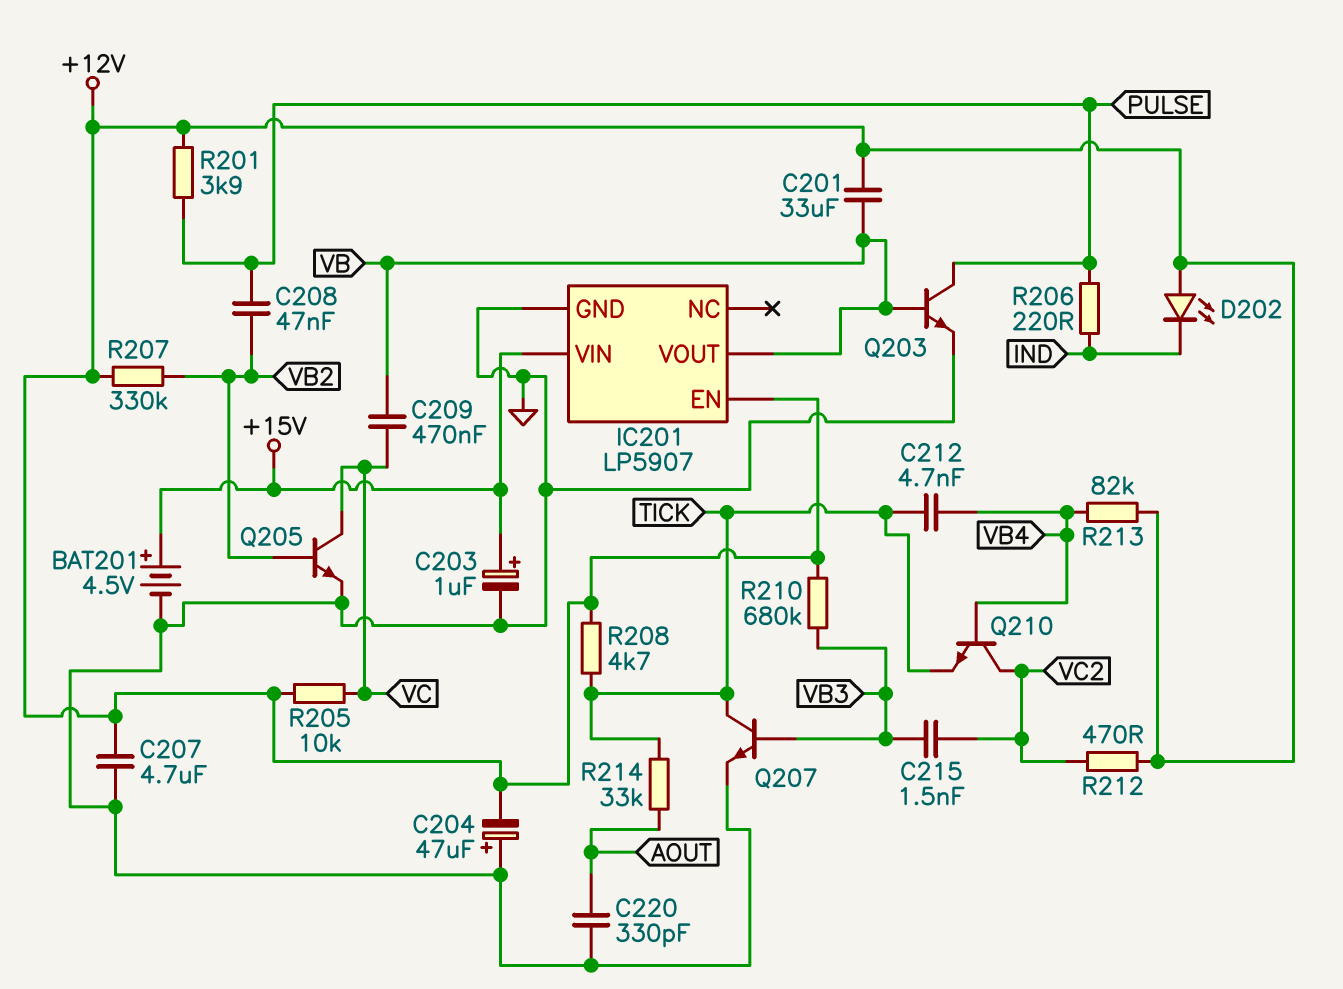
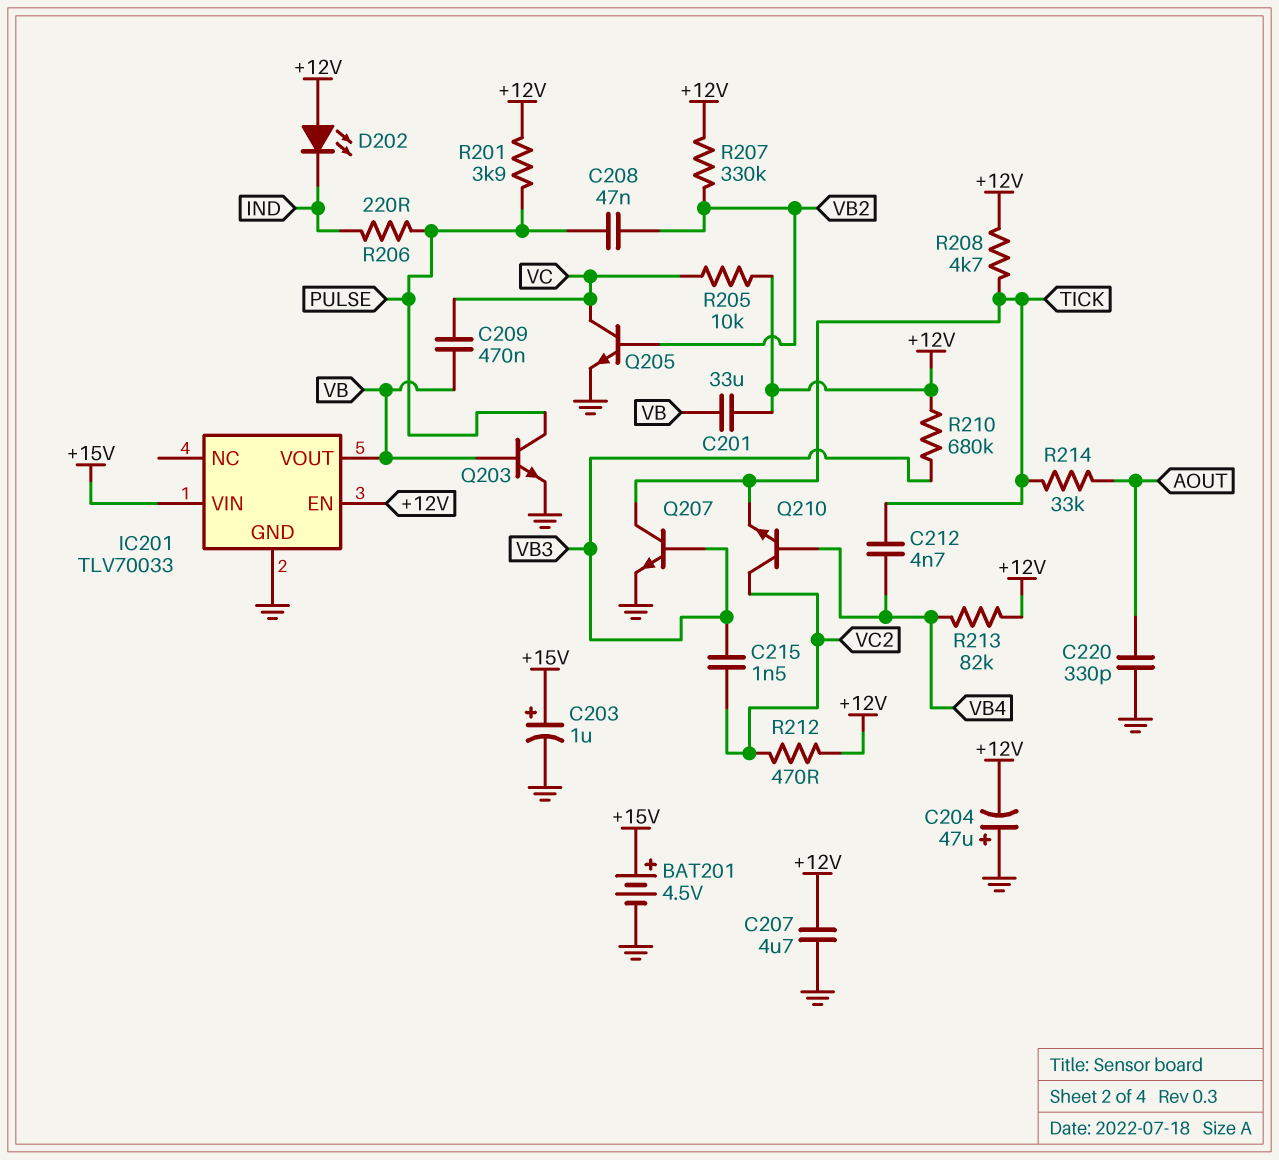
IC201: LP5907 -> TLV70033

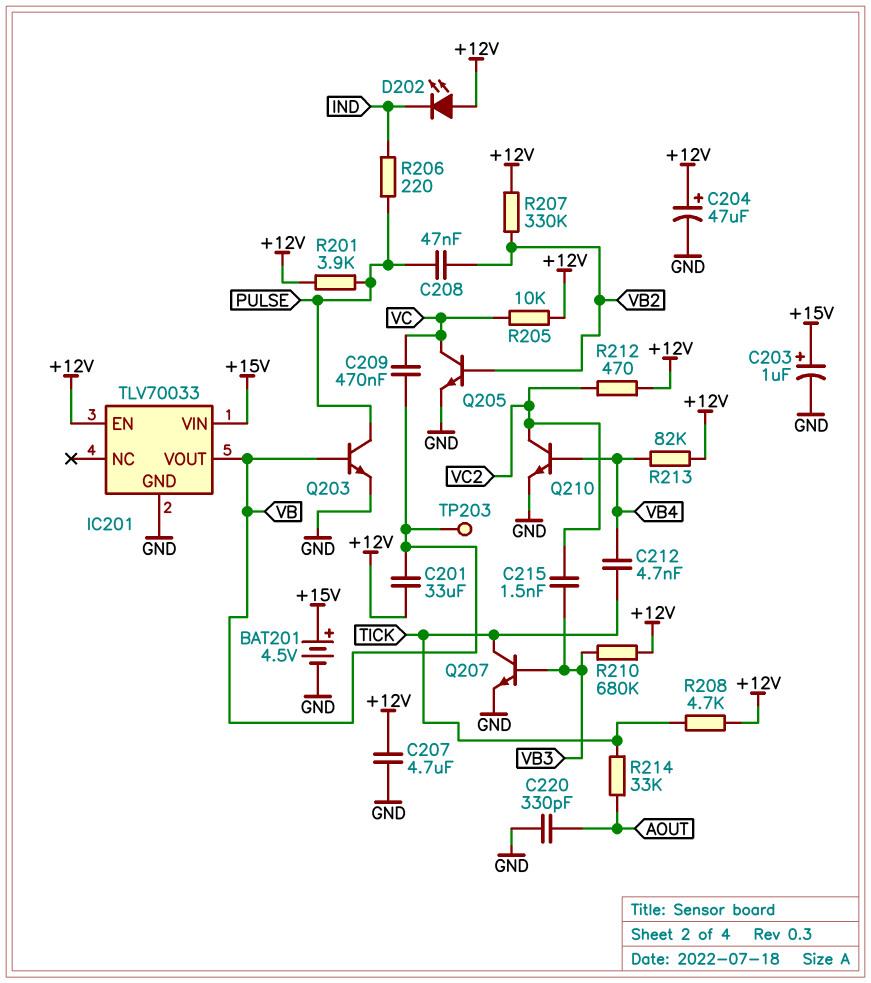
C204: 47uF (plus GND, minus +12V) -> 47uF (plus +12V, minus GND)
Q210: NPN (B VB4, C VC2, E TICK) -> NPN (B VB4, C VC2, E GND)
TP203: none -> test point (VB)

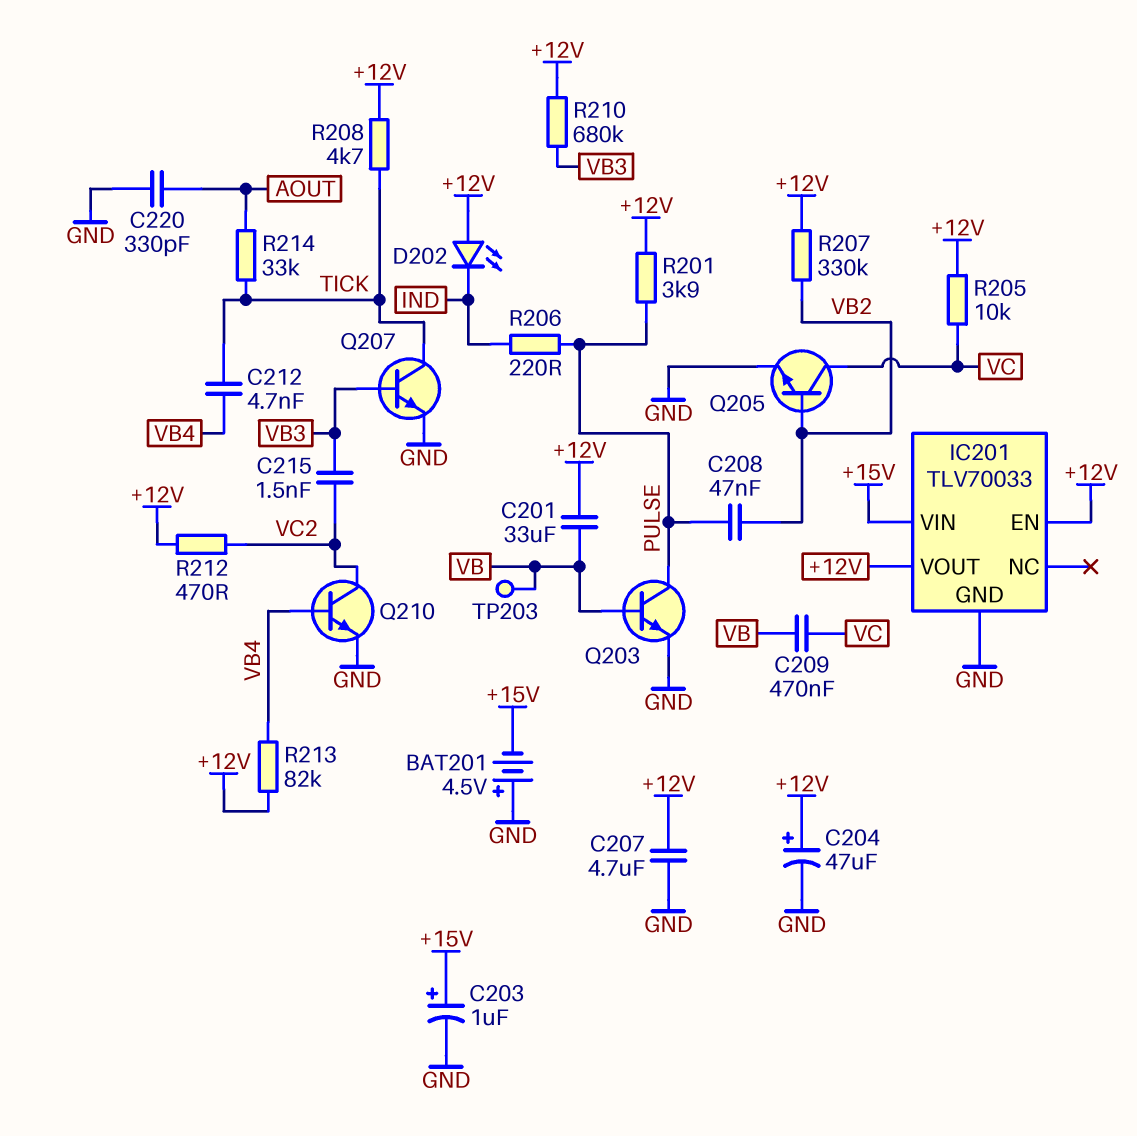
BAT201: 4.5V (plus +15V, minus GND) -> 4.5V (plus GND, minus +15V)
IC201 pin VOUT: VB -> +12V

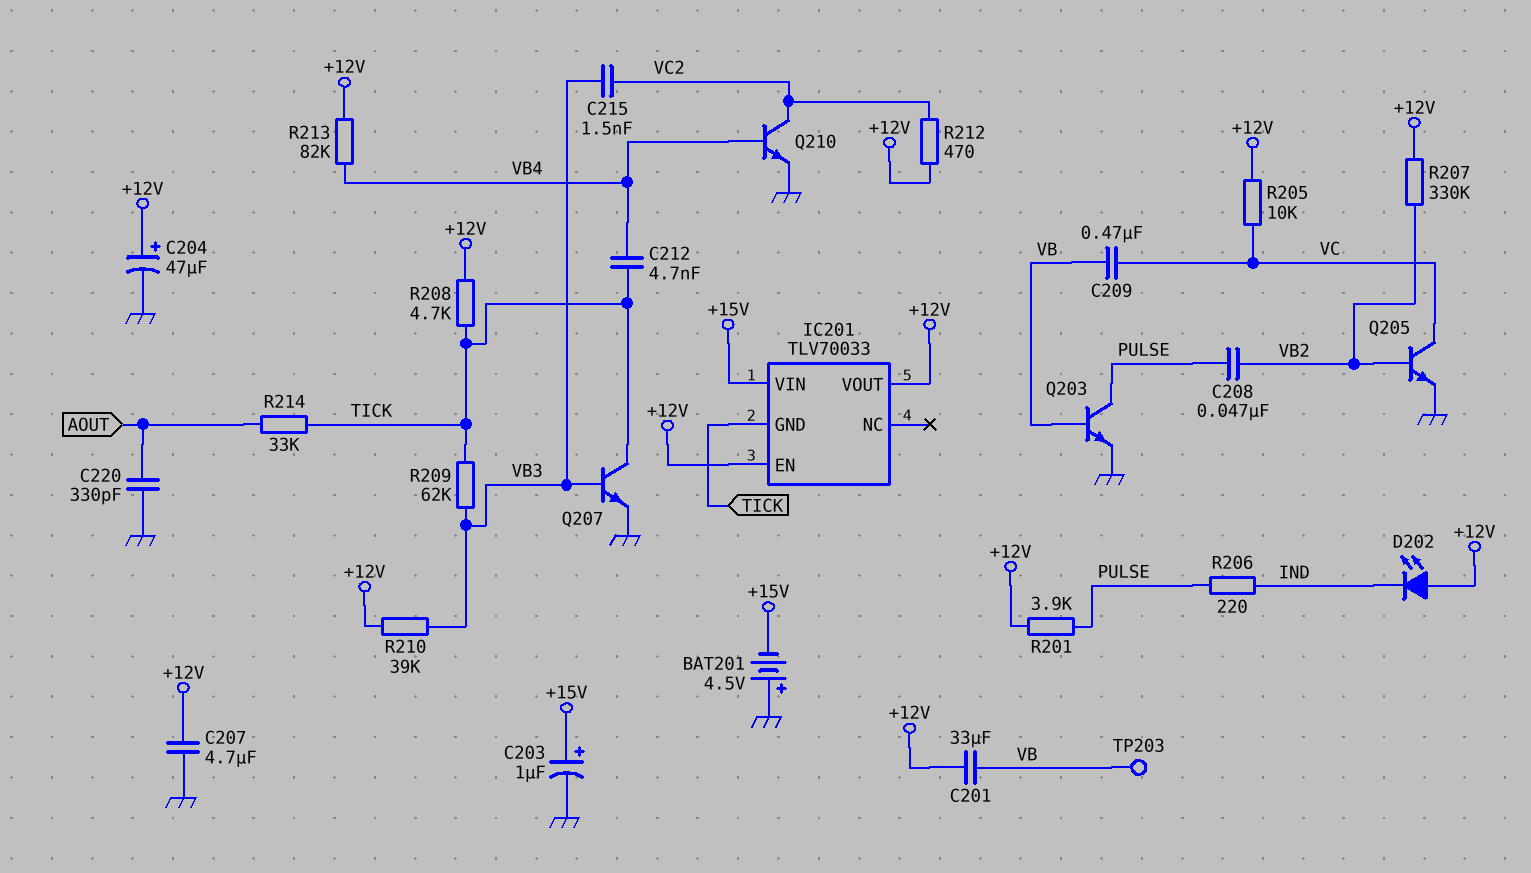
IC201 pin GND: GND -> TICK
R209: none -> 62k (TICK, VB3)
R210: 680k (+12V, VB3) -> 39k (+12V, VB3)

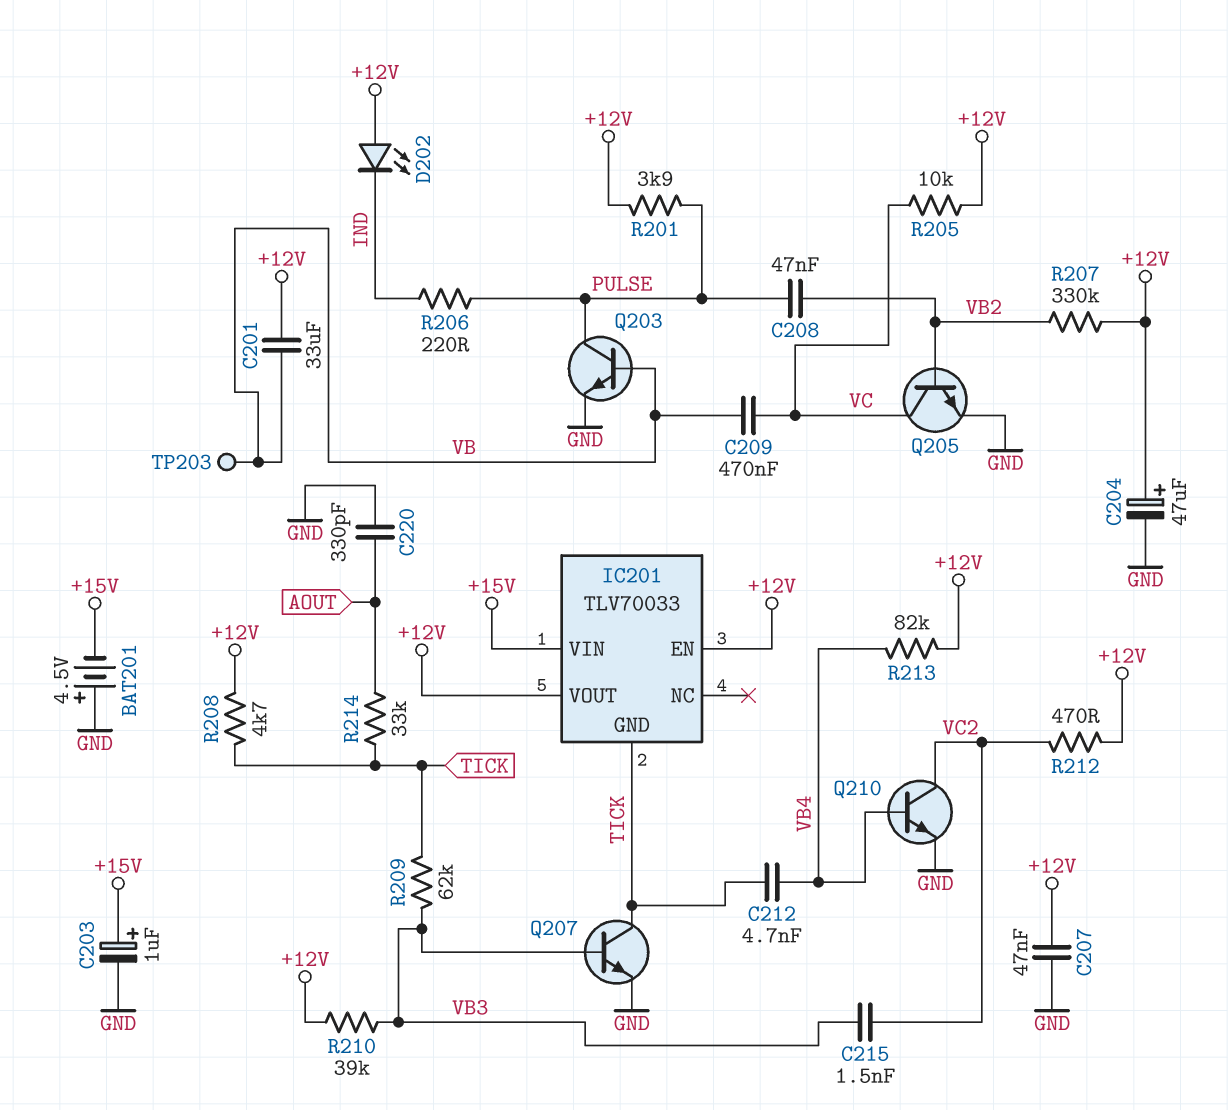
C207: 4.7uF (+12V, GND) -> 47nF (+12V, GND)

